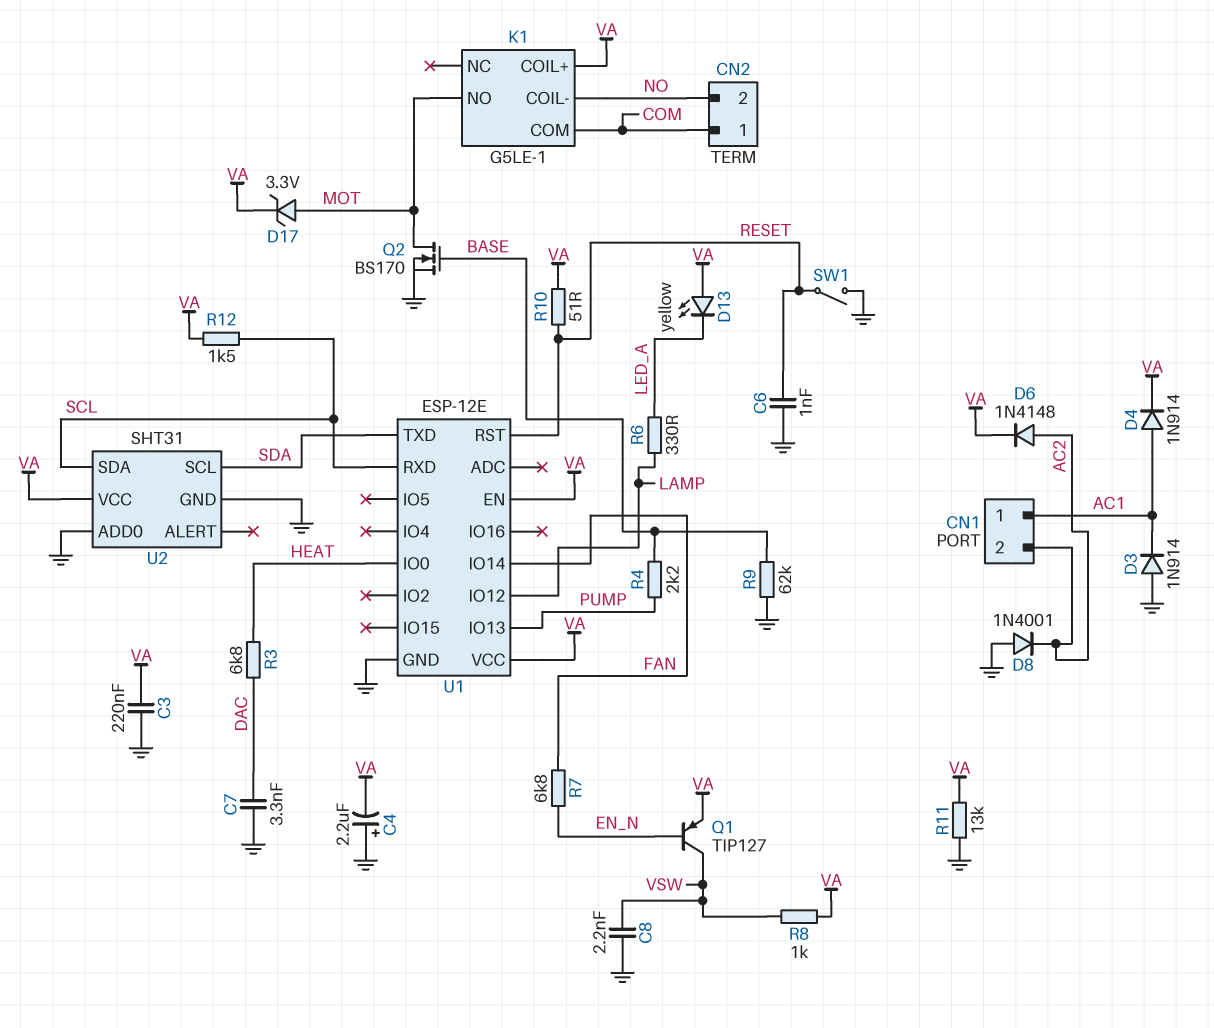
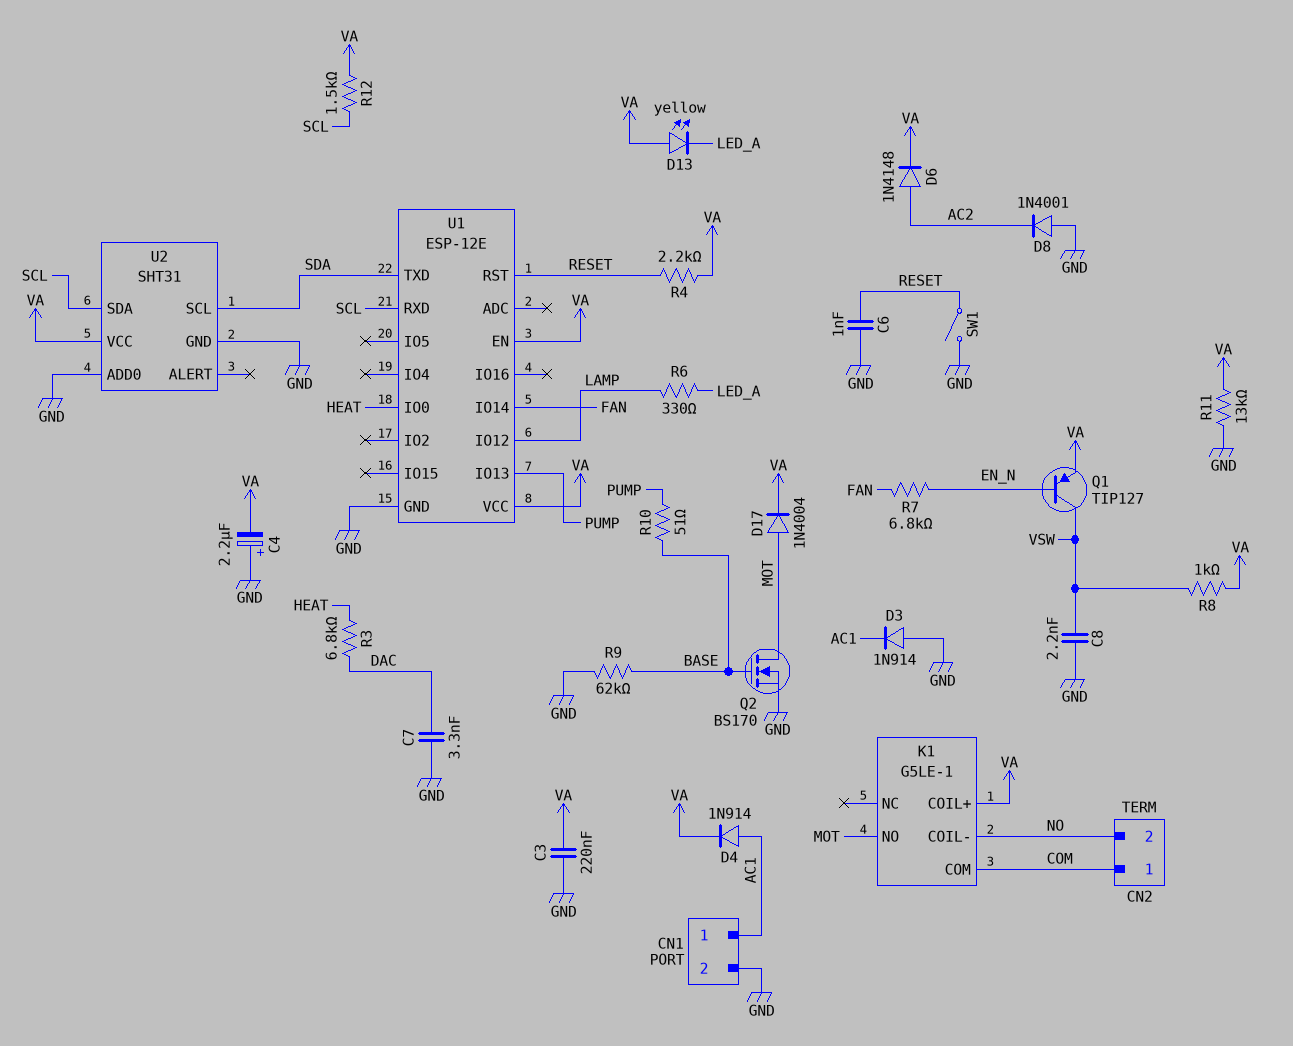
CN1 pin 2: AC2 -> GND
D17: zener 3.3V (A MOT, K VA) -> diode 1N4004 (A MOT, K VA)
R4: 2.2k (BASE, PUMP) -> 2.2k (RESET, VA)
R10: 51 (RESET, VA) -> 51 (BASE, PUMP)

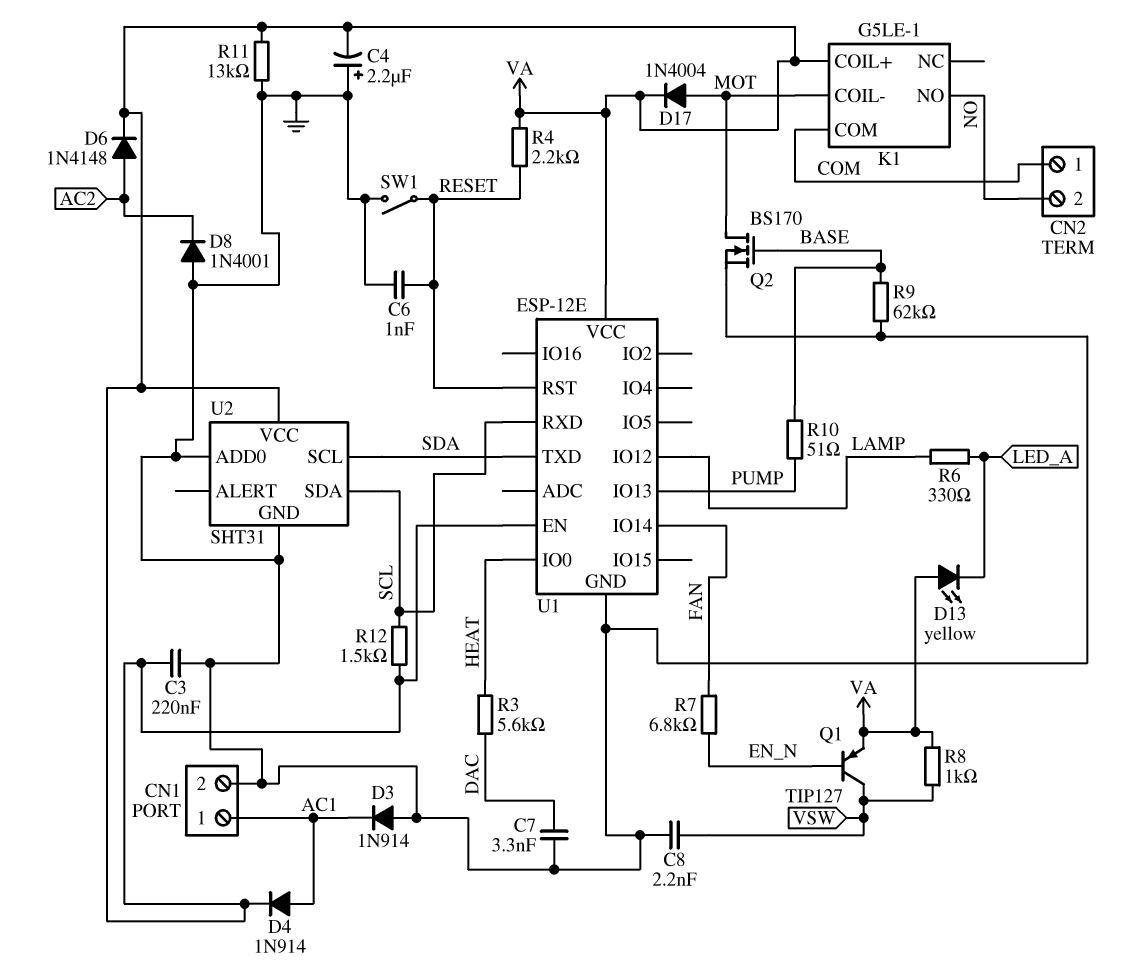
K1 pin COIL-: NO -> MOT
K1 pin NO: MOT -> NO
R3: 6.8k (DAC, HEAT) -> 5.6k (DAC, HEAT)

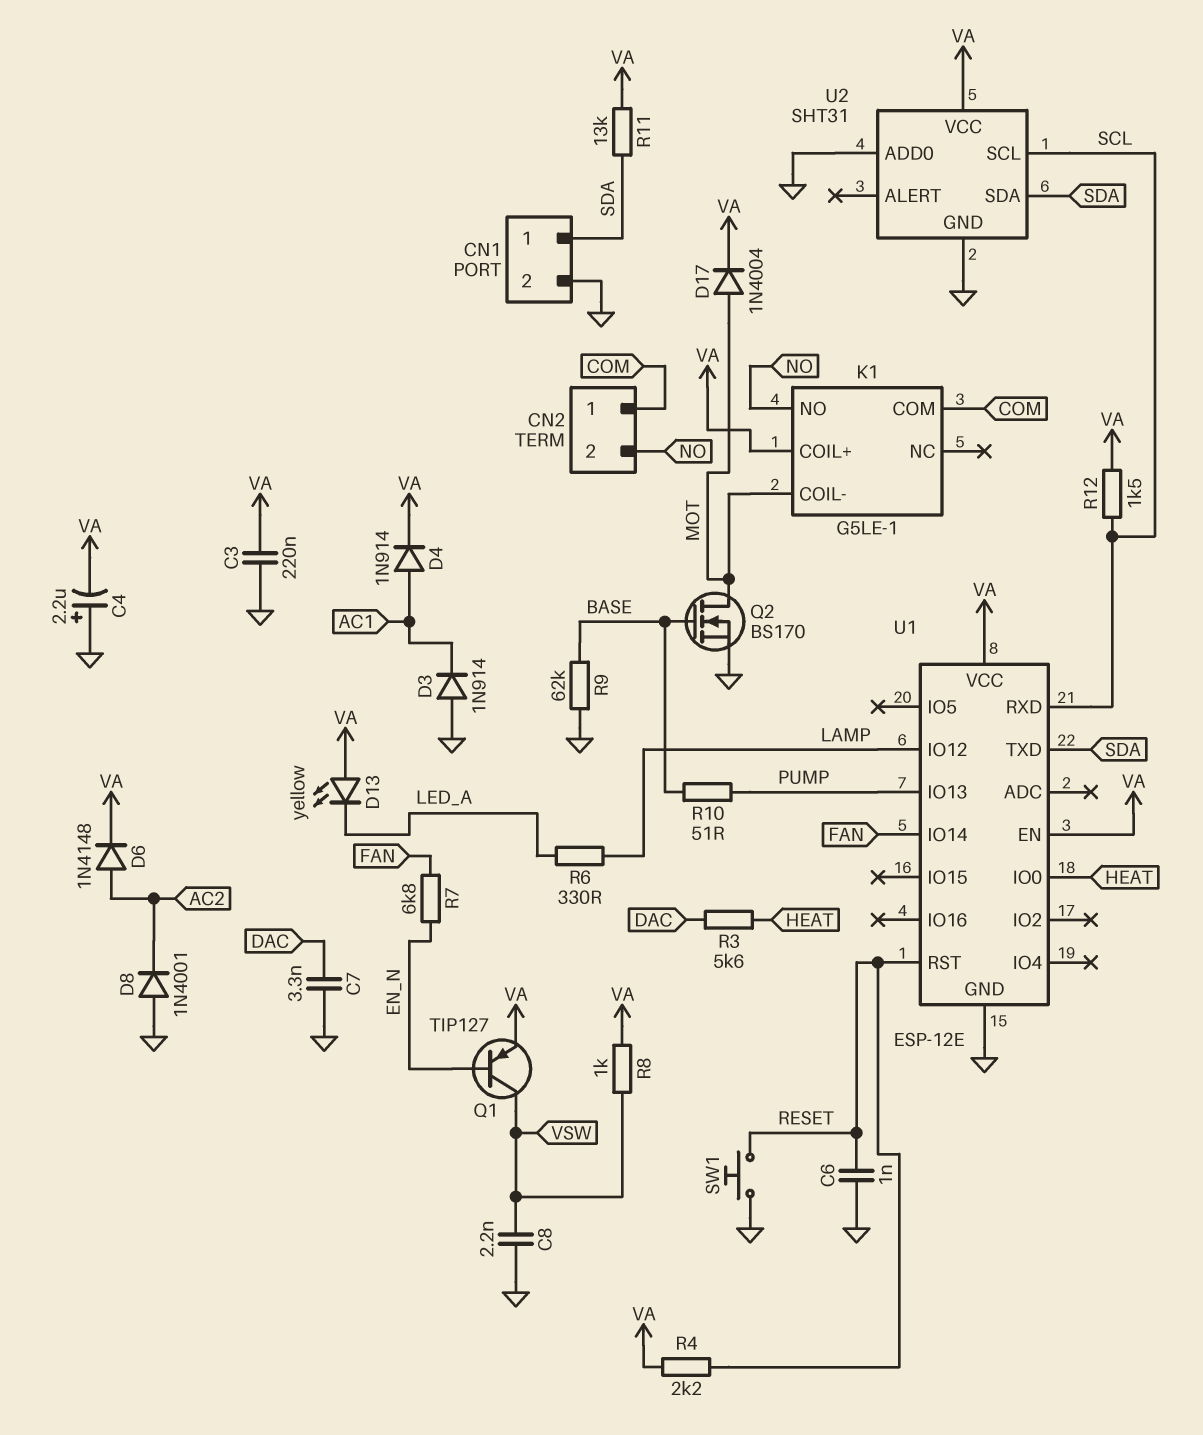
CN1 pin 1: AC1 -> SDA
R11: 13k (GND, VA) -> 13k (SDA, VA)
SW1: switch (GND, RESET) -> button (GND, RESET)
U2 pin SCL: SDA -> SCL
U2 pin SDA: SCL -> SDA

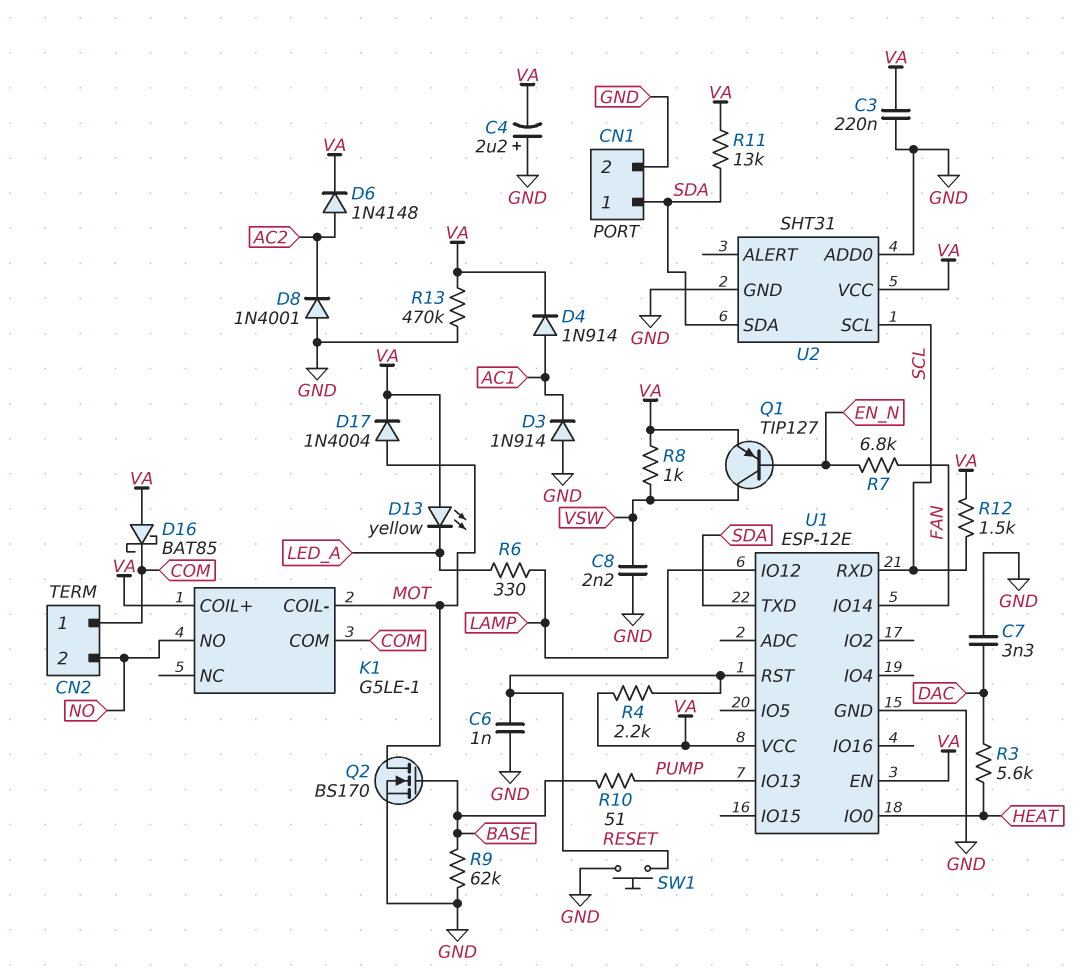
D16: none -> schottky BAT85 (A VA, K COM)
R13: none -> 470k (GND, VA)

